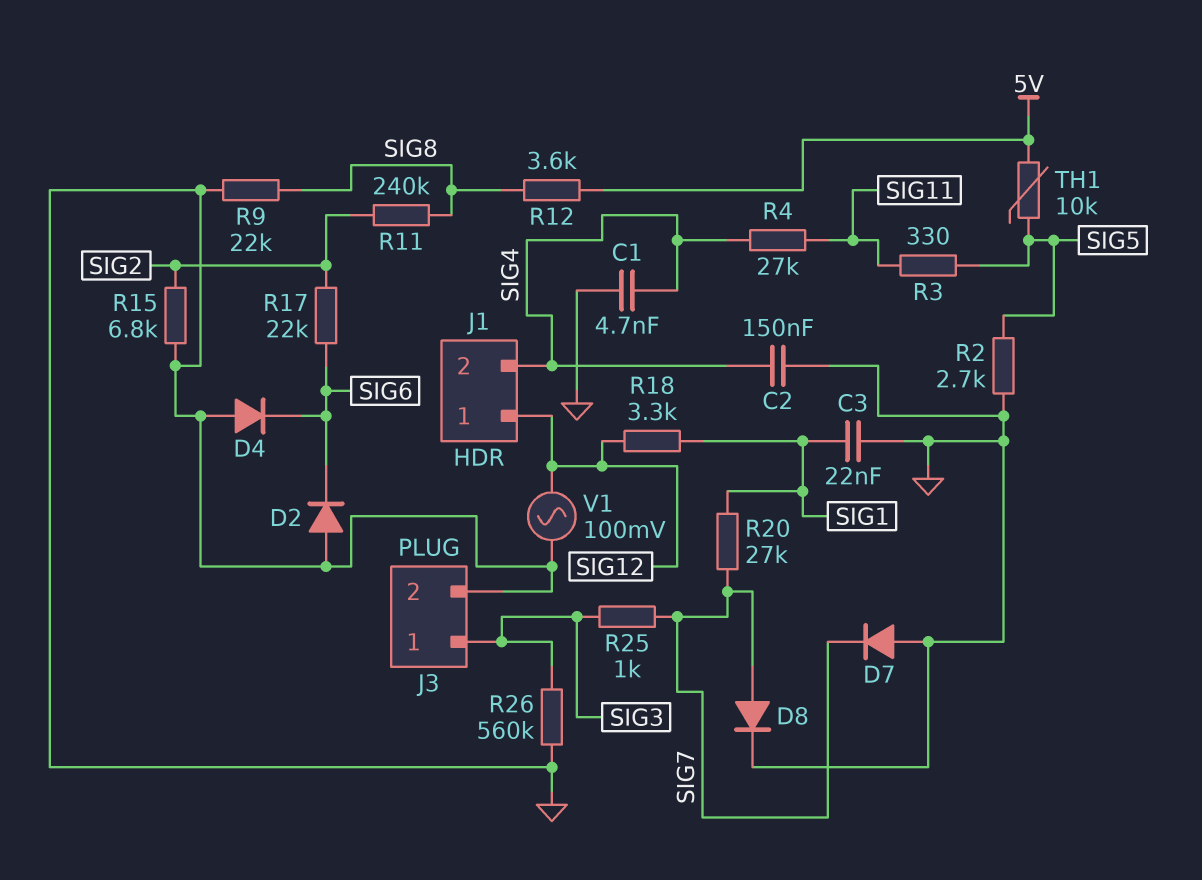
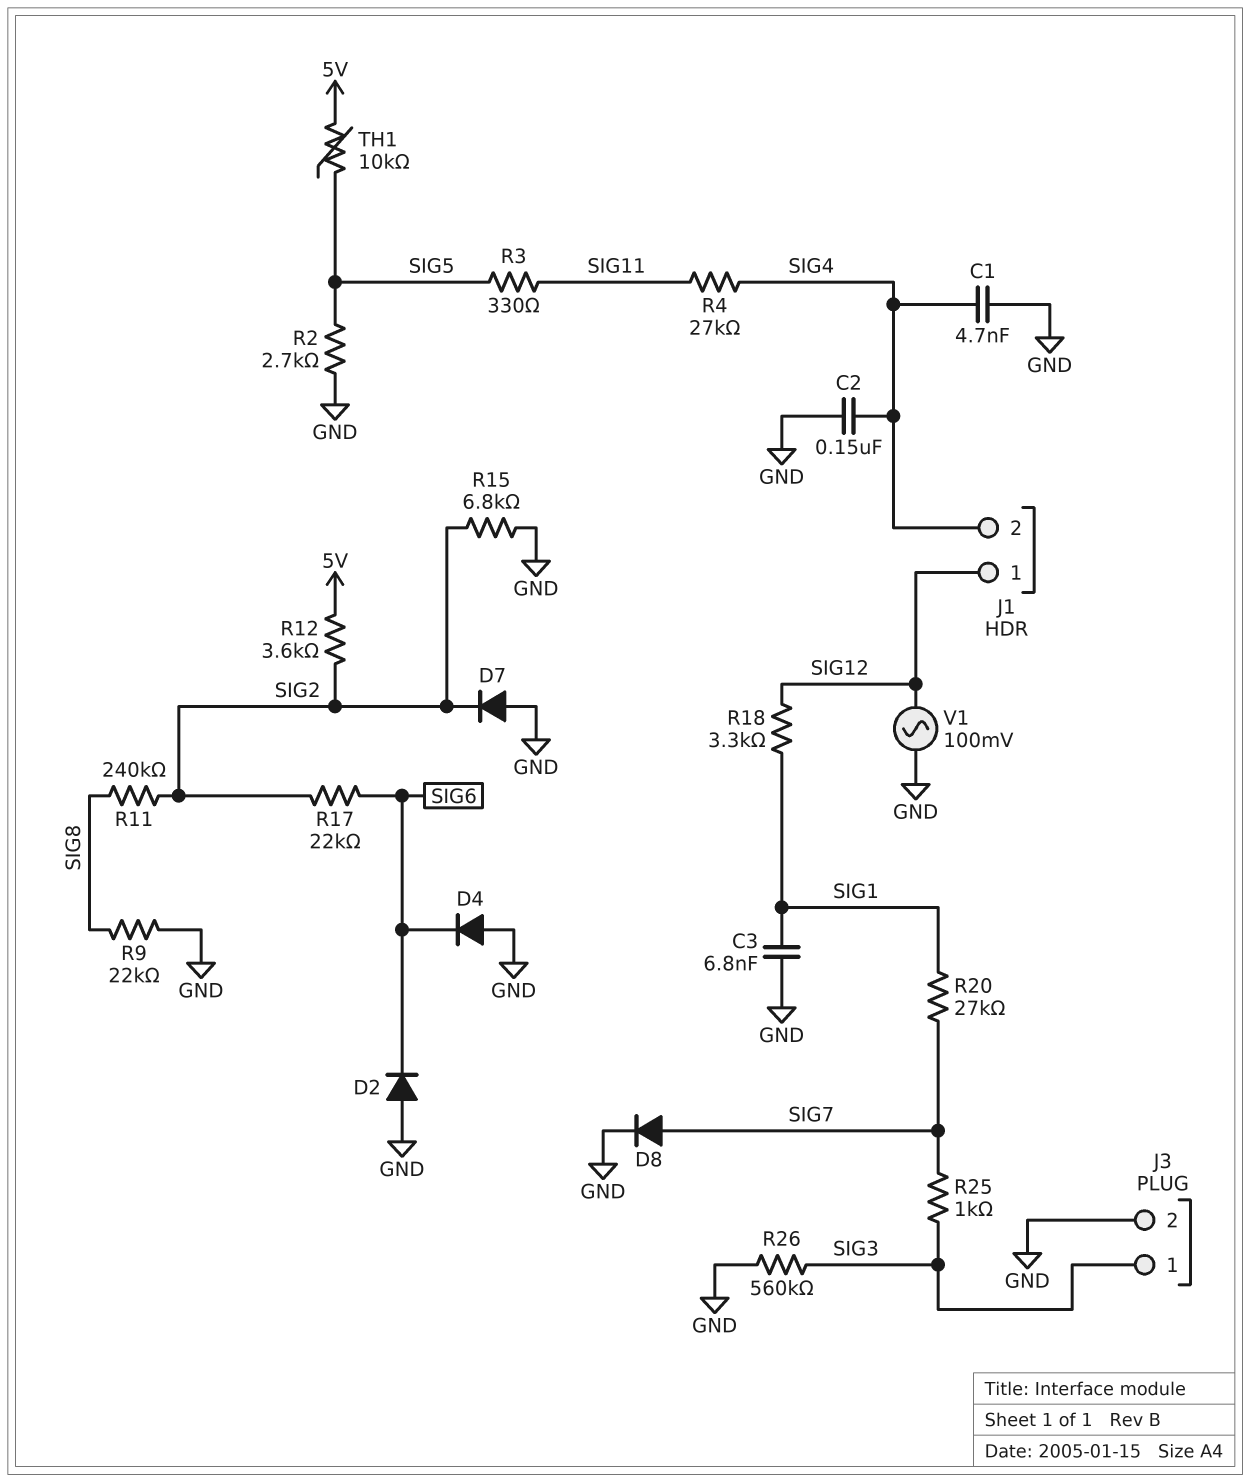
C3: 22nF (GND, SIG1) -> 6.8nF (GND, SIG1)
D7: diode (A GND, K SIG7) -> diode (A GND, K SIG2)
R12: 3.6k (5V, SIG8) -> 3.6k (5V, SIG2)

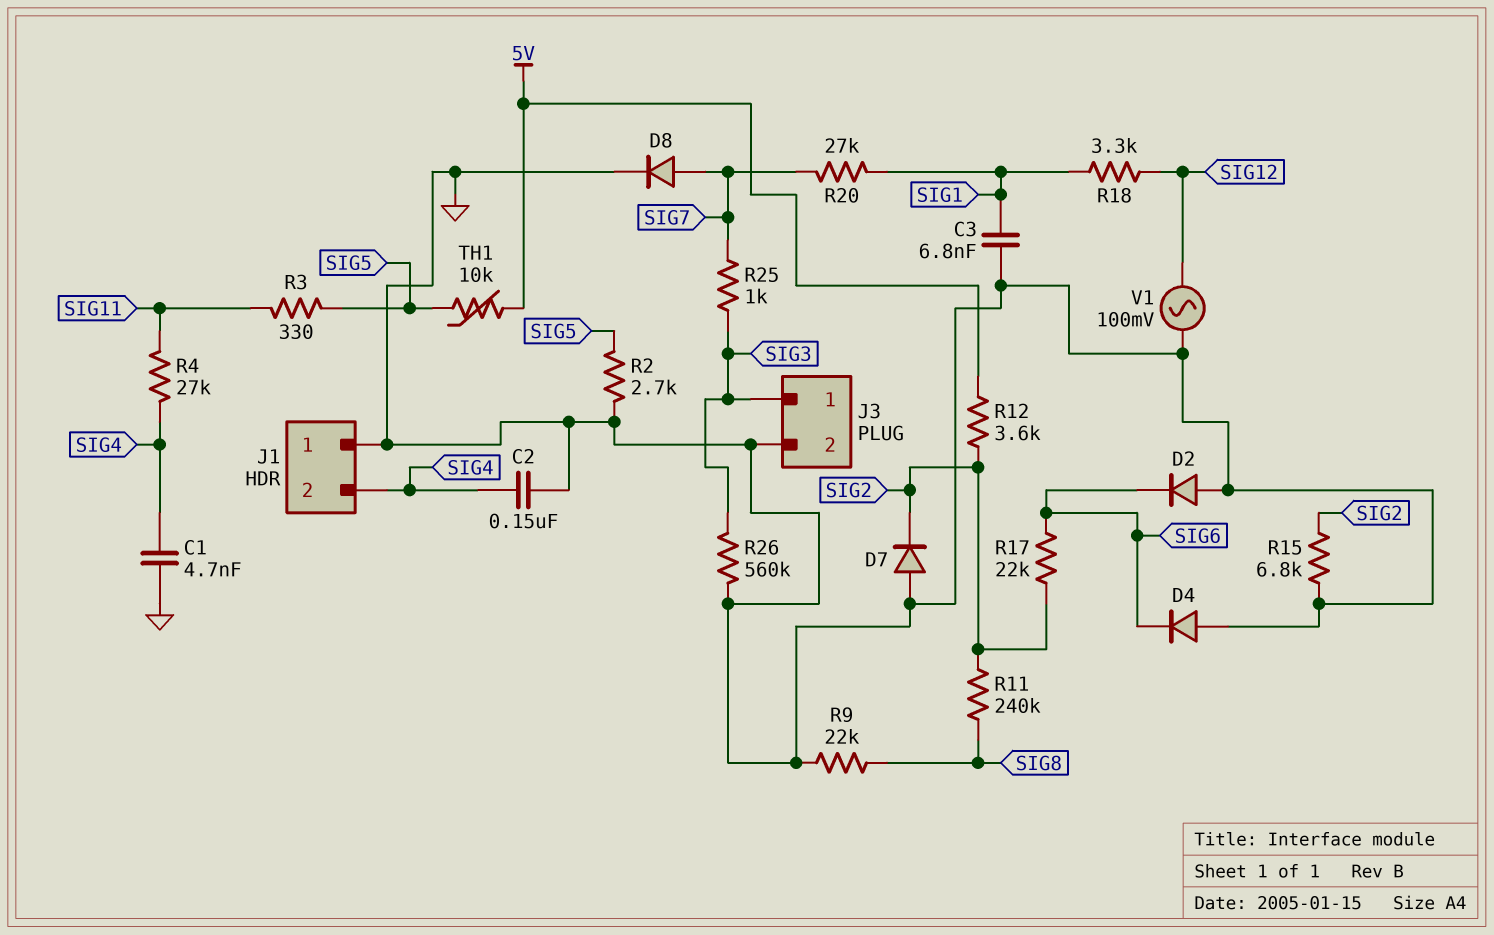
J1 pin 1: SIG12 -> GND

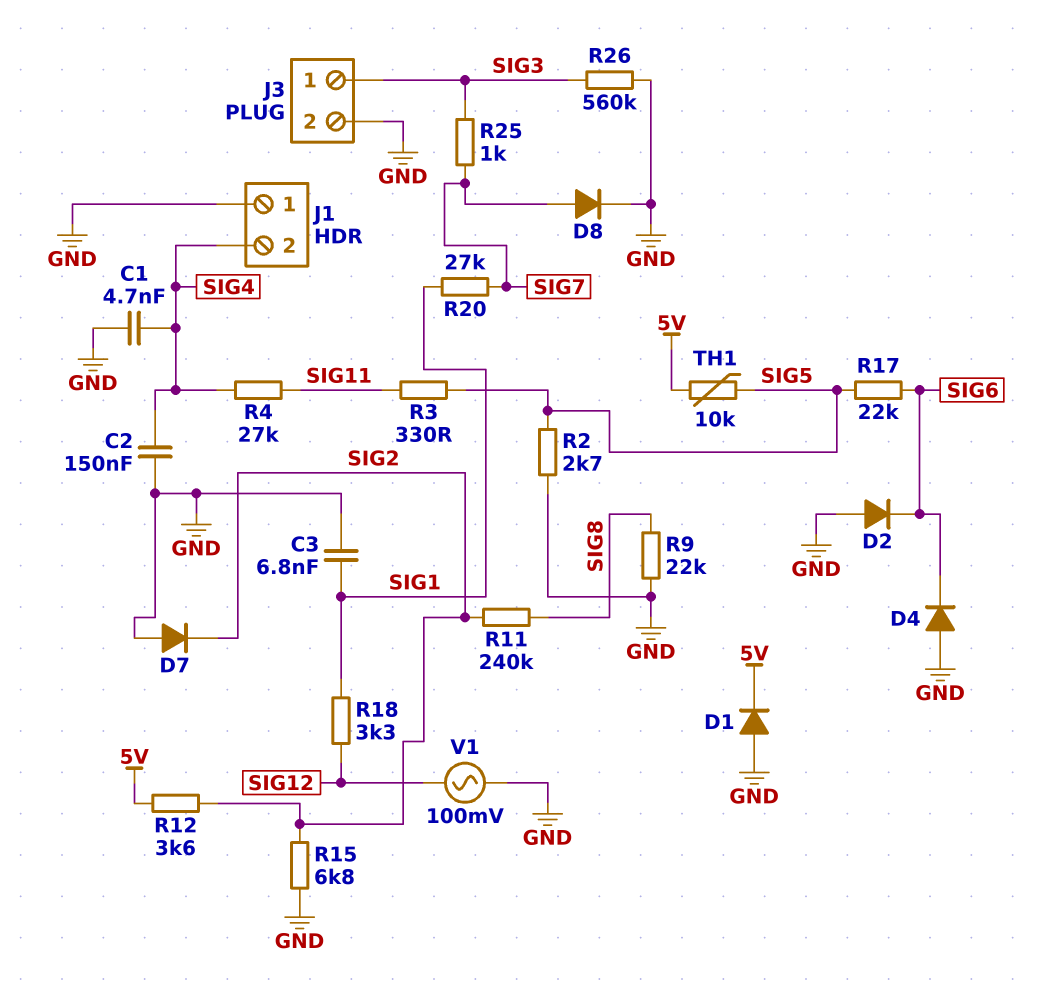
D1: none -> diode (A GND, K 5V)
R17: 22k (SIG2, SIG6) -> 22k (SIG5, SIG6)

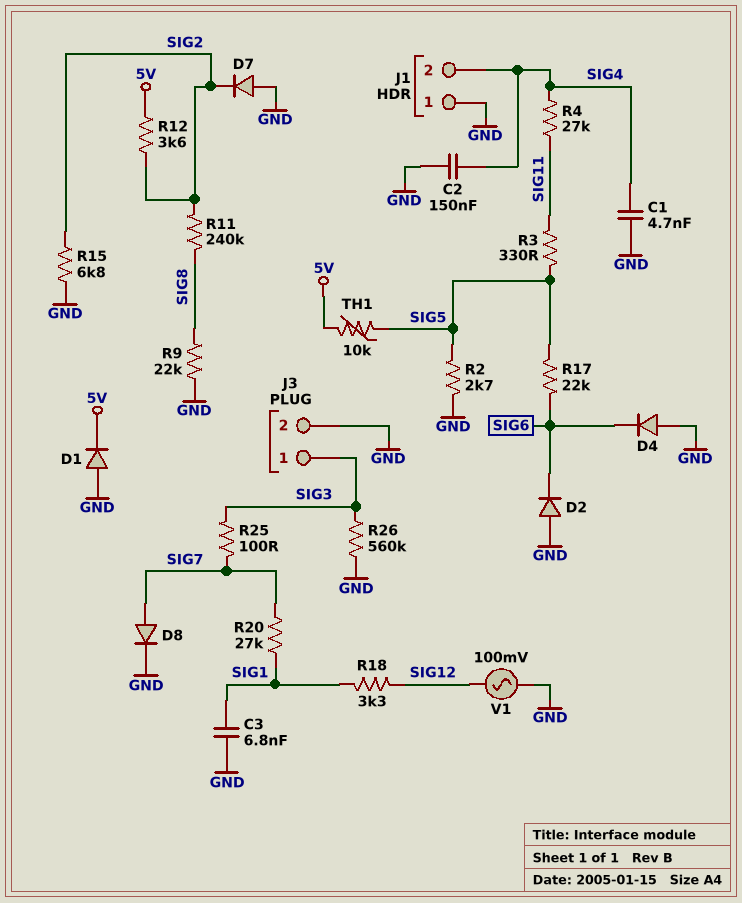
R25: 1k (SIG3, SIG7) -> 100 (SIG3, SIG7)

